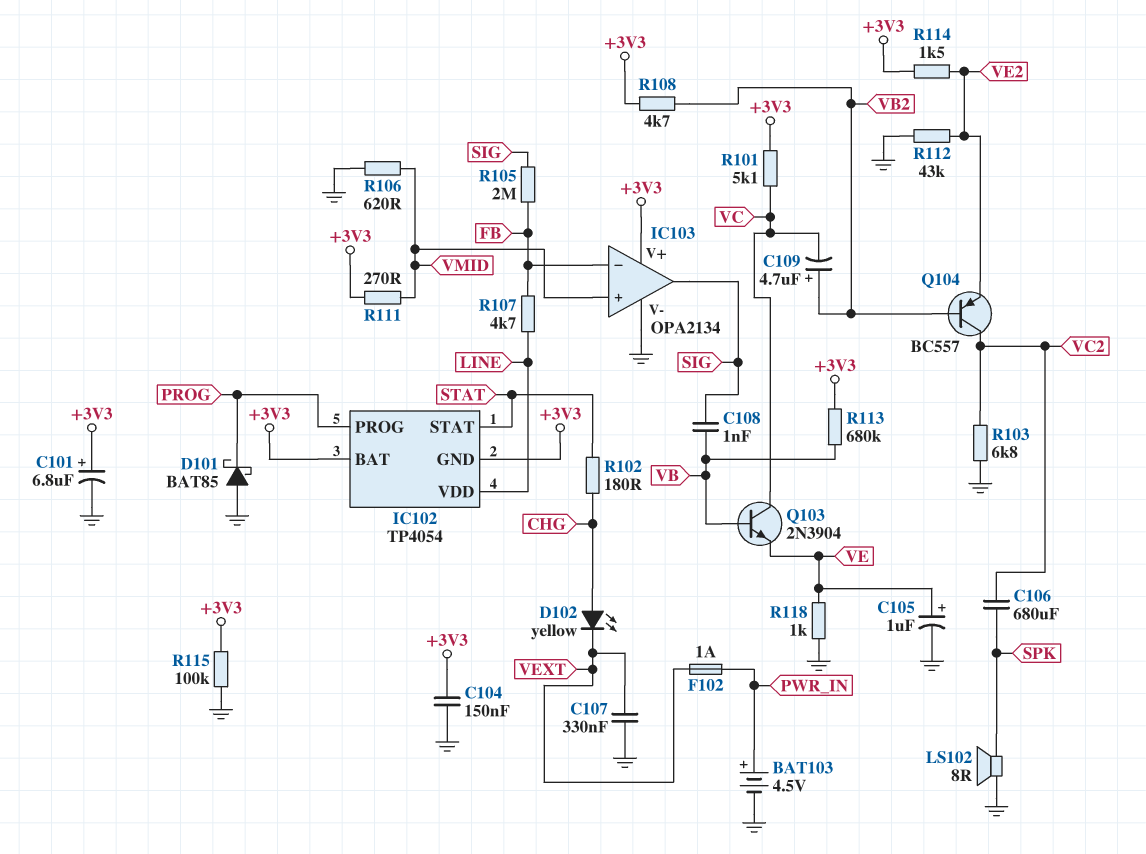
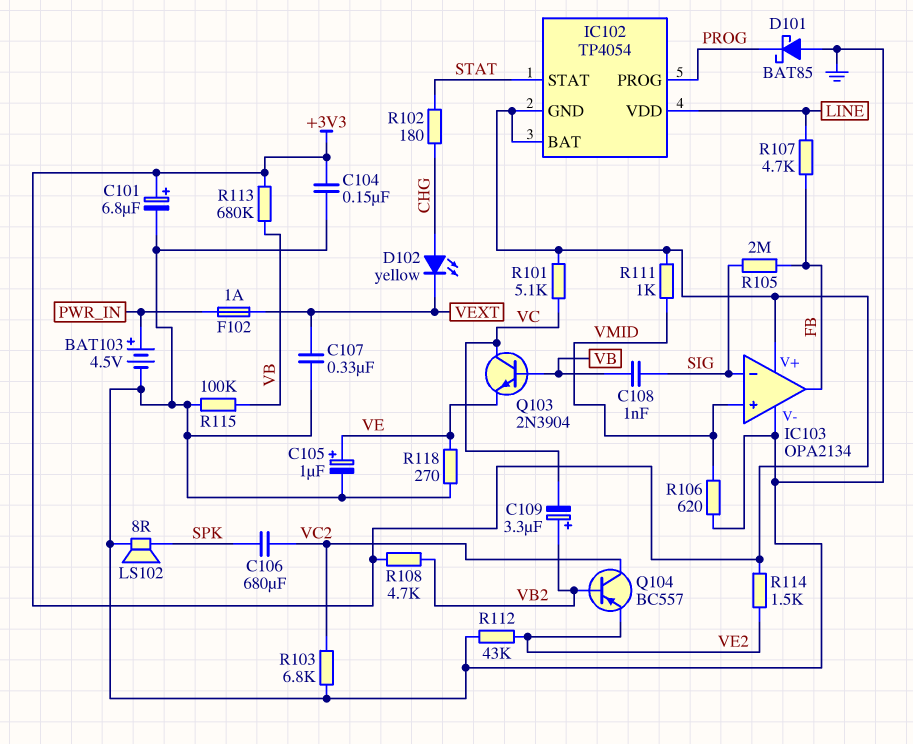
C109: 4.7uF (plus VB2, minus VC) -> 3.3uF (plus VB2, minus VC)
IC103 pin in-: FB -> SIG
IC103 pin out: SIG -> FB
R111: 270 (+3V3, VMID) -> 1k (+3V3, VMID)
R115: 100k (+3V3, GND) -> 100k (GND, VB)
R118: 1k (GND, VE) -> 270 (GND, VE)

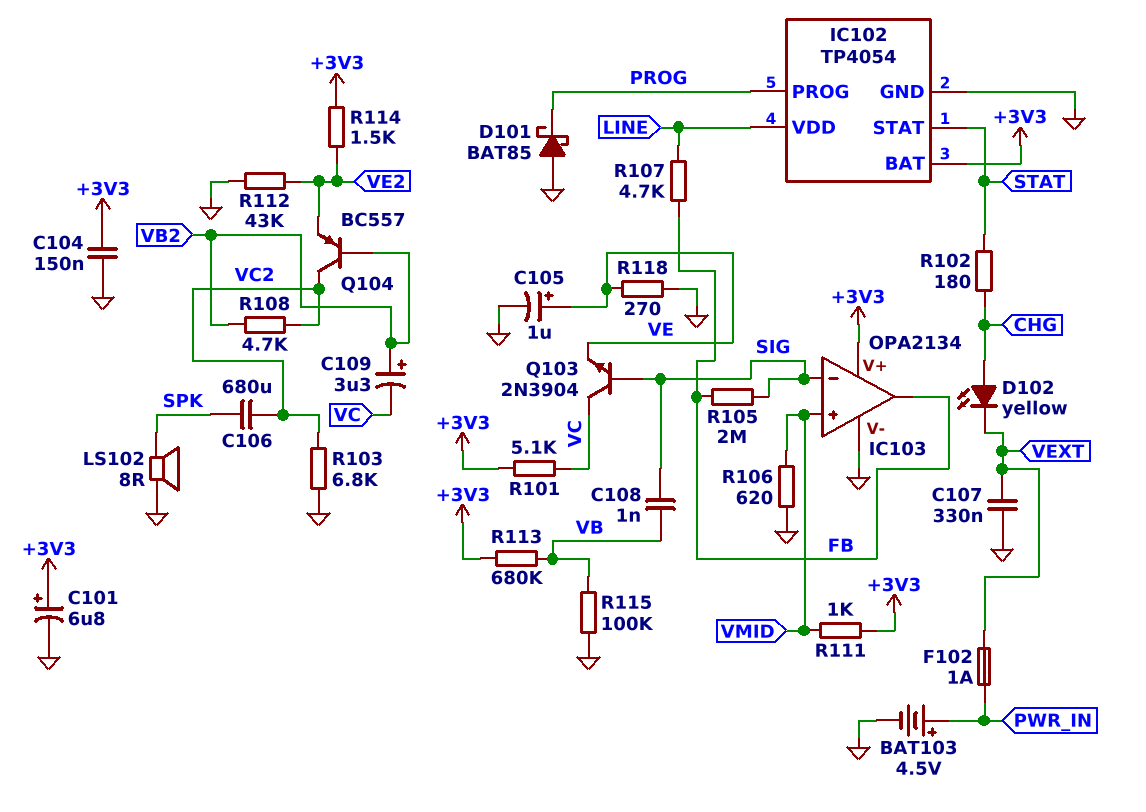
IC102 pin GND: +3V3 -> GND
Q103: NPN 2N3904 (B VB, C VC, E VE) -> NPN 2N3904 (B SIG, C VC, E VE)
R108: 4.7k (+3V3, VB2) -> 4.7k (VB2, VC2)

